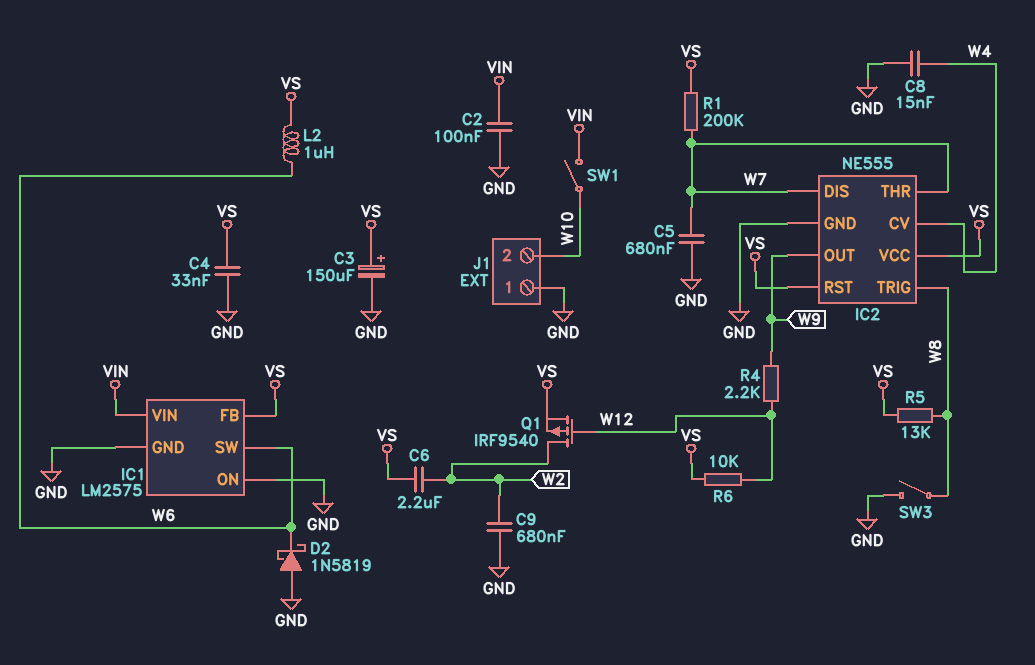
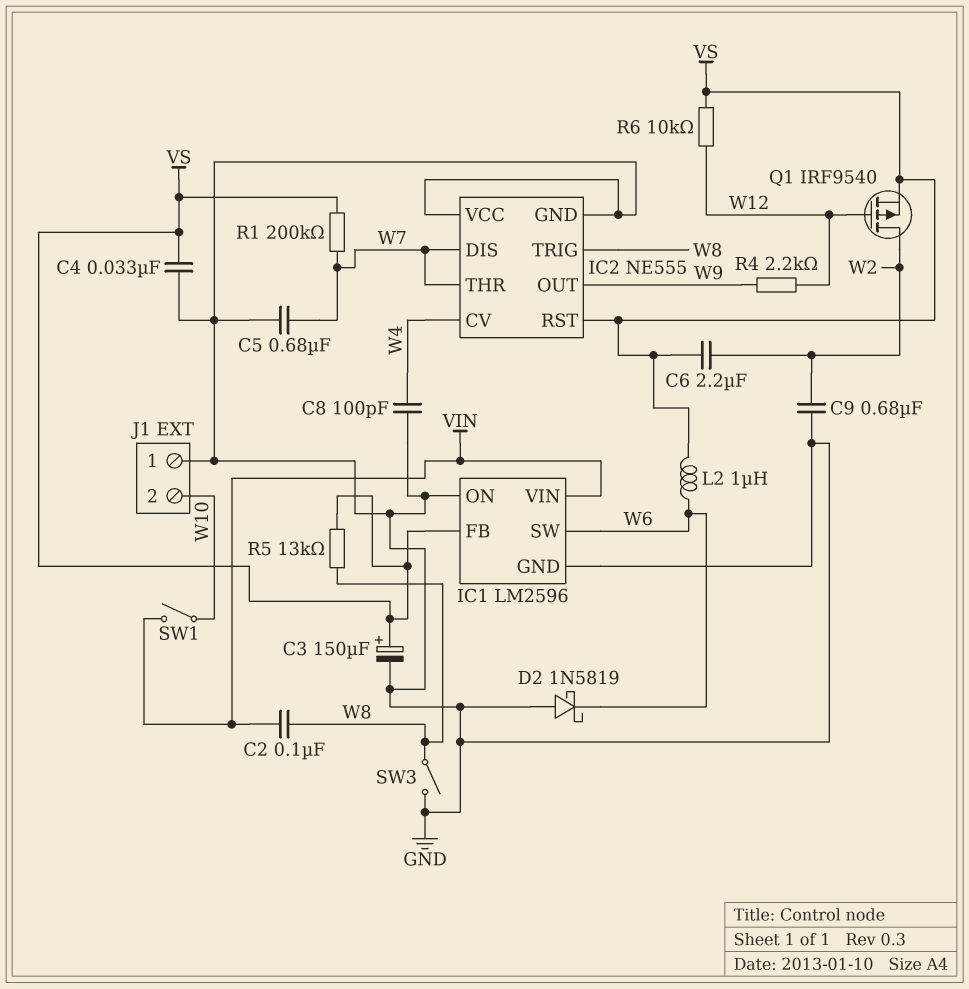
C2: 100nF (GND, VIN) -> 100nF (VIN, W8)
C8: 15nF (GND, W4) -> 100pF (GND, W4)
IC1: LM2575 -> LM2596
IC2 pin VCC: VS -> GND

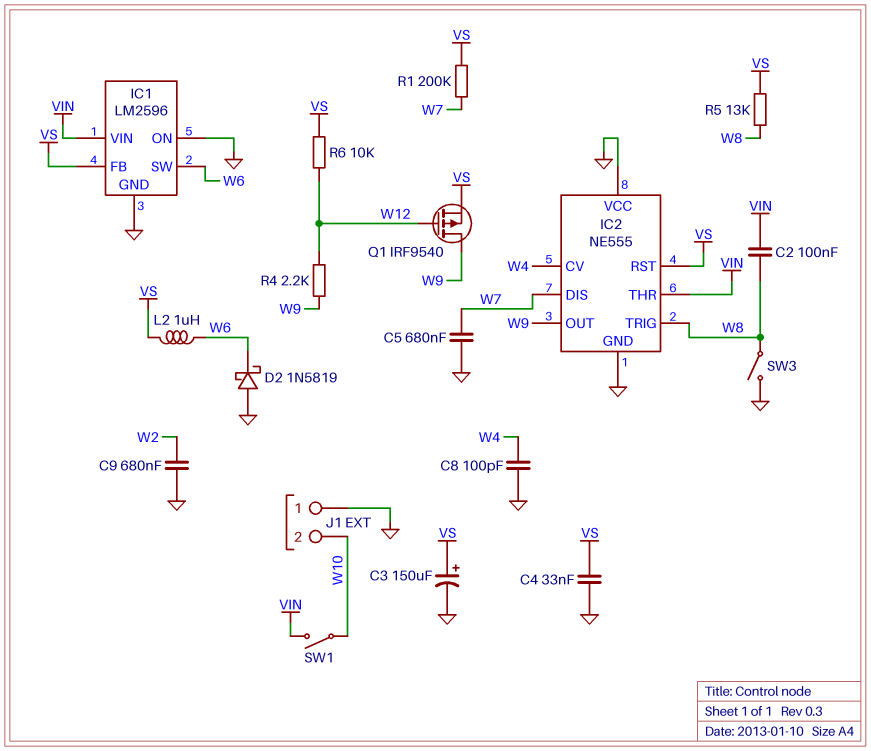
C6: 2.2uF (VS, W2) -> none
IC2 pin THR: W7 -> VIN
Q1: PMOS IRF9540 (G W12, D W2, S VS) -> PMOS IRF9540 (G W12, D W9, S VS)

